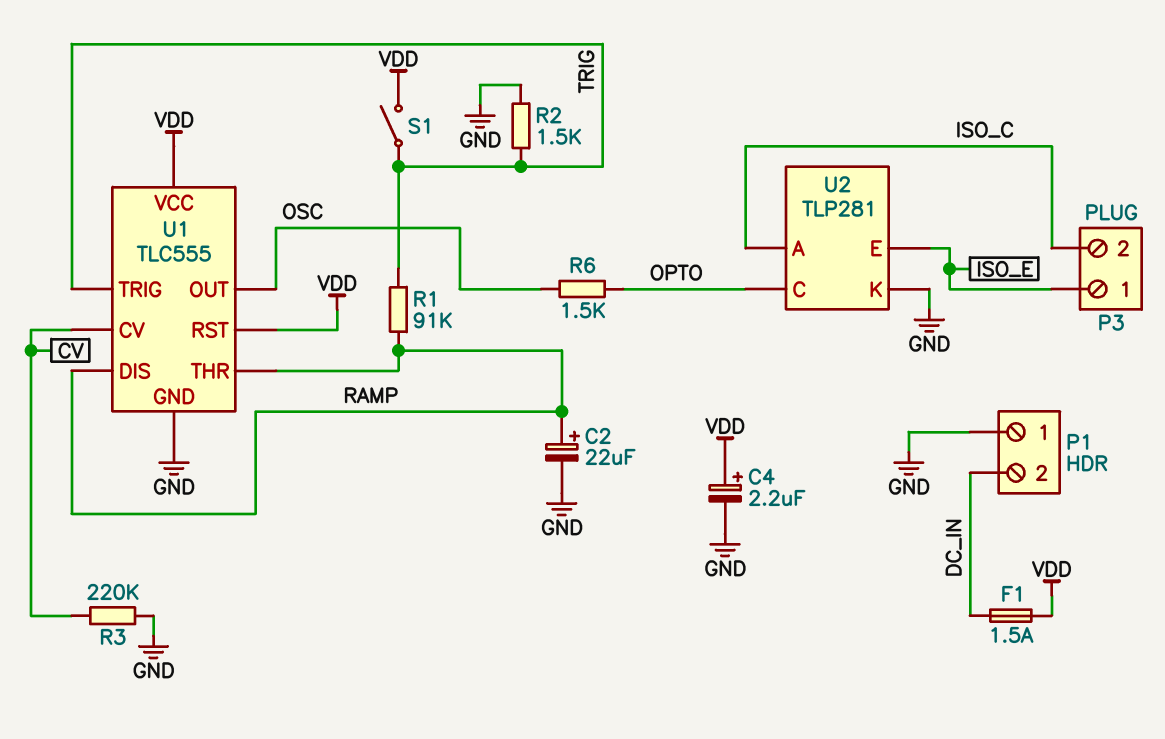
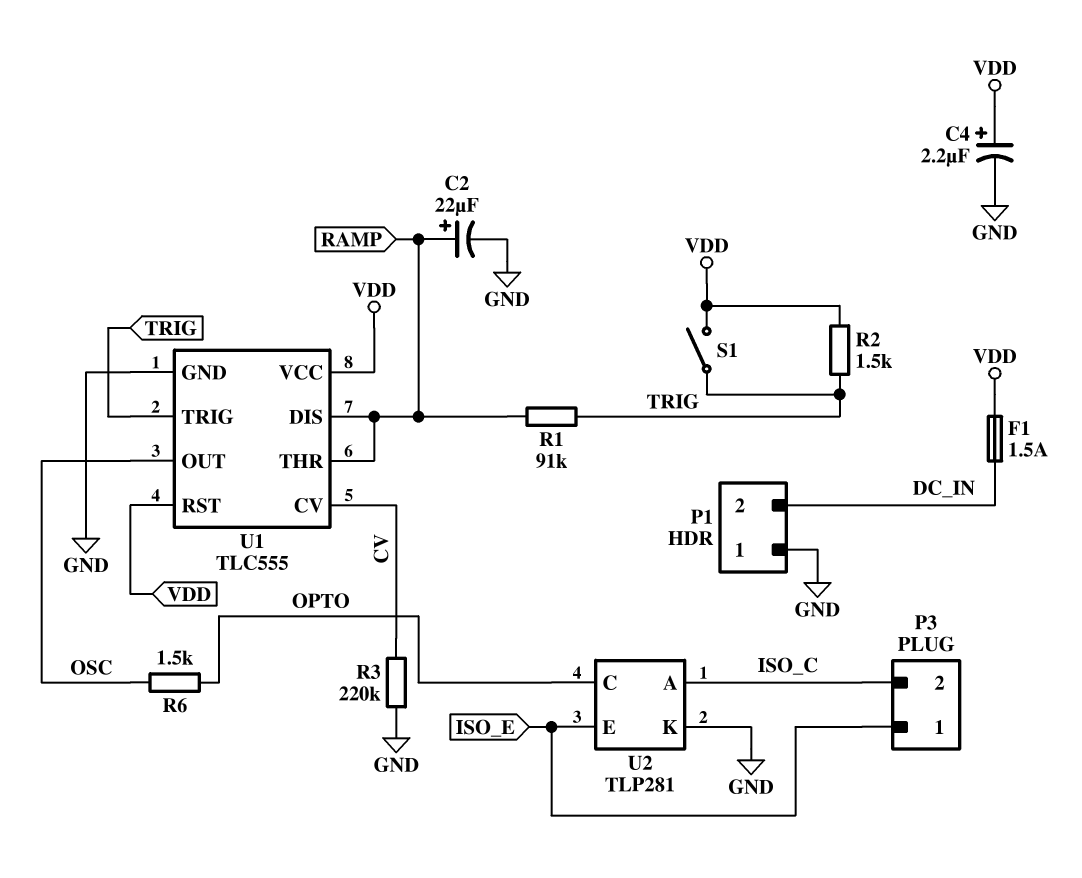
R2: 1.5k (GND, TRIG) -> 1.5k (TRIG, VDD)

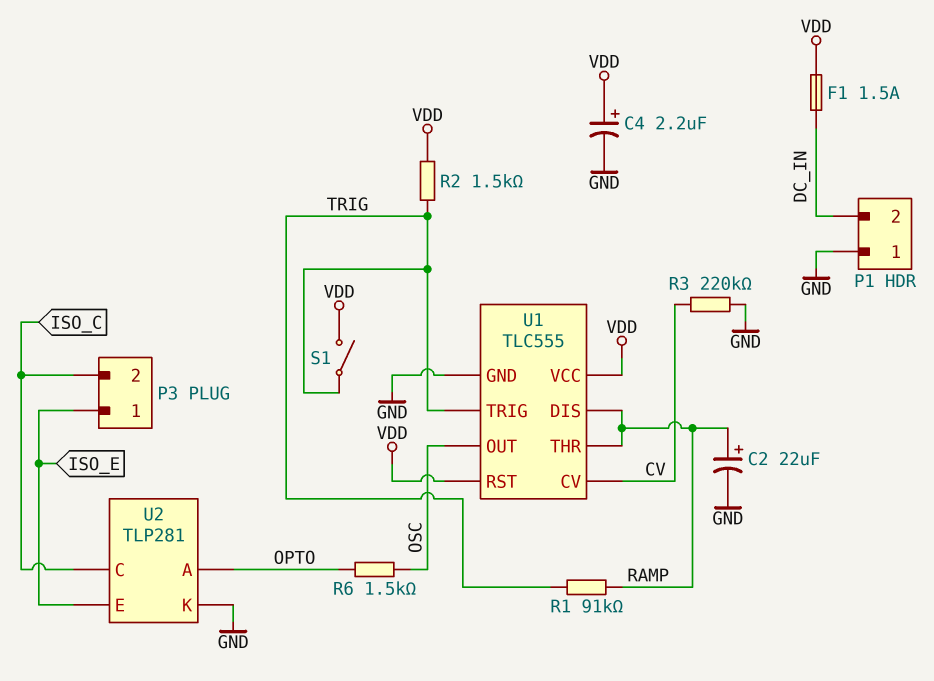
U2 pin A: ISO_C -> OPTO
U2 pin C: OPTO -> ISO_C

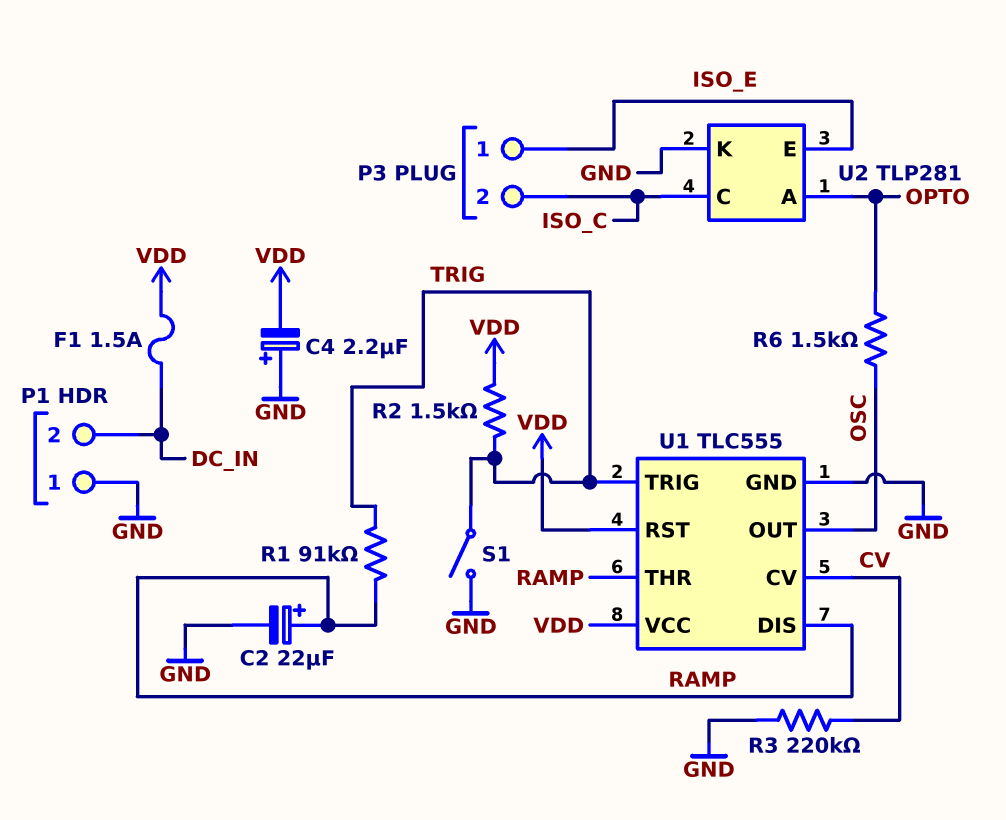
C4: 2.2uF (plus VDD, minus GND) -> 2.2uF (plus GND, minus VDD)
S1: switch (TRIG, VDD) -> switch (GND, TRIG)

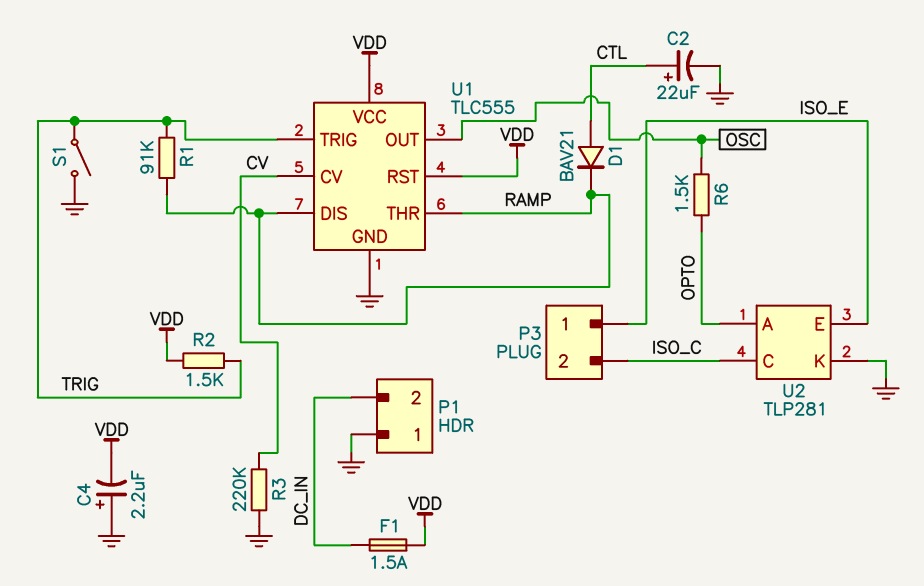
C2: 22uF (plus RAMP, minus GND) -> 22uF (plus CTL, minus GND)
D1: none -> diode BAV21 (A CTL, K RAMP)

